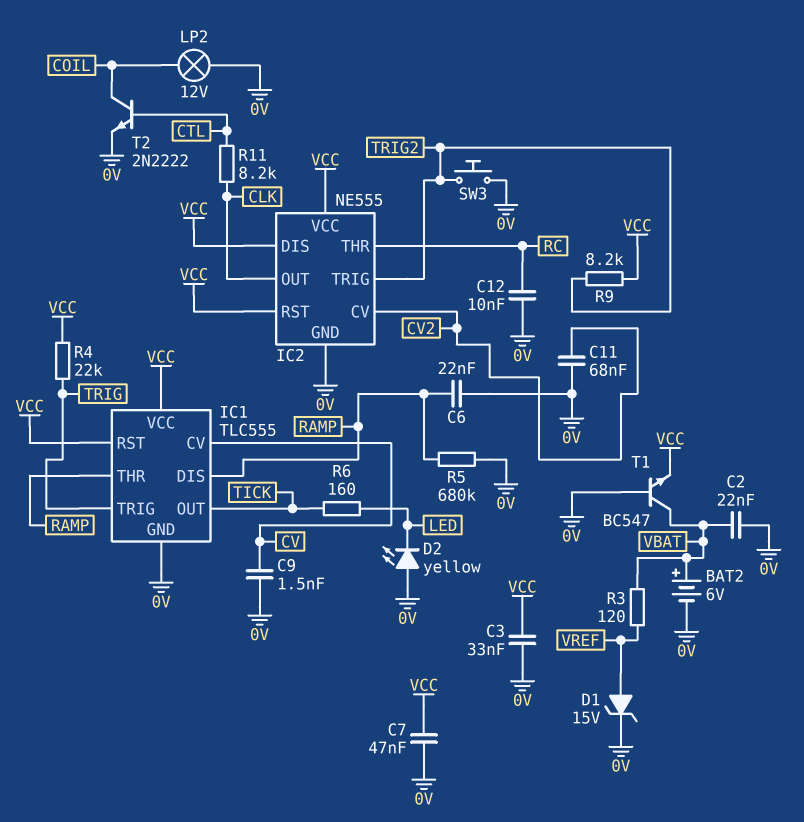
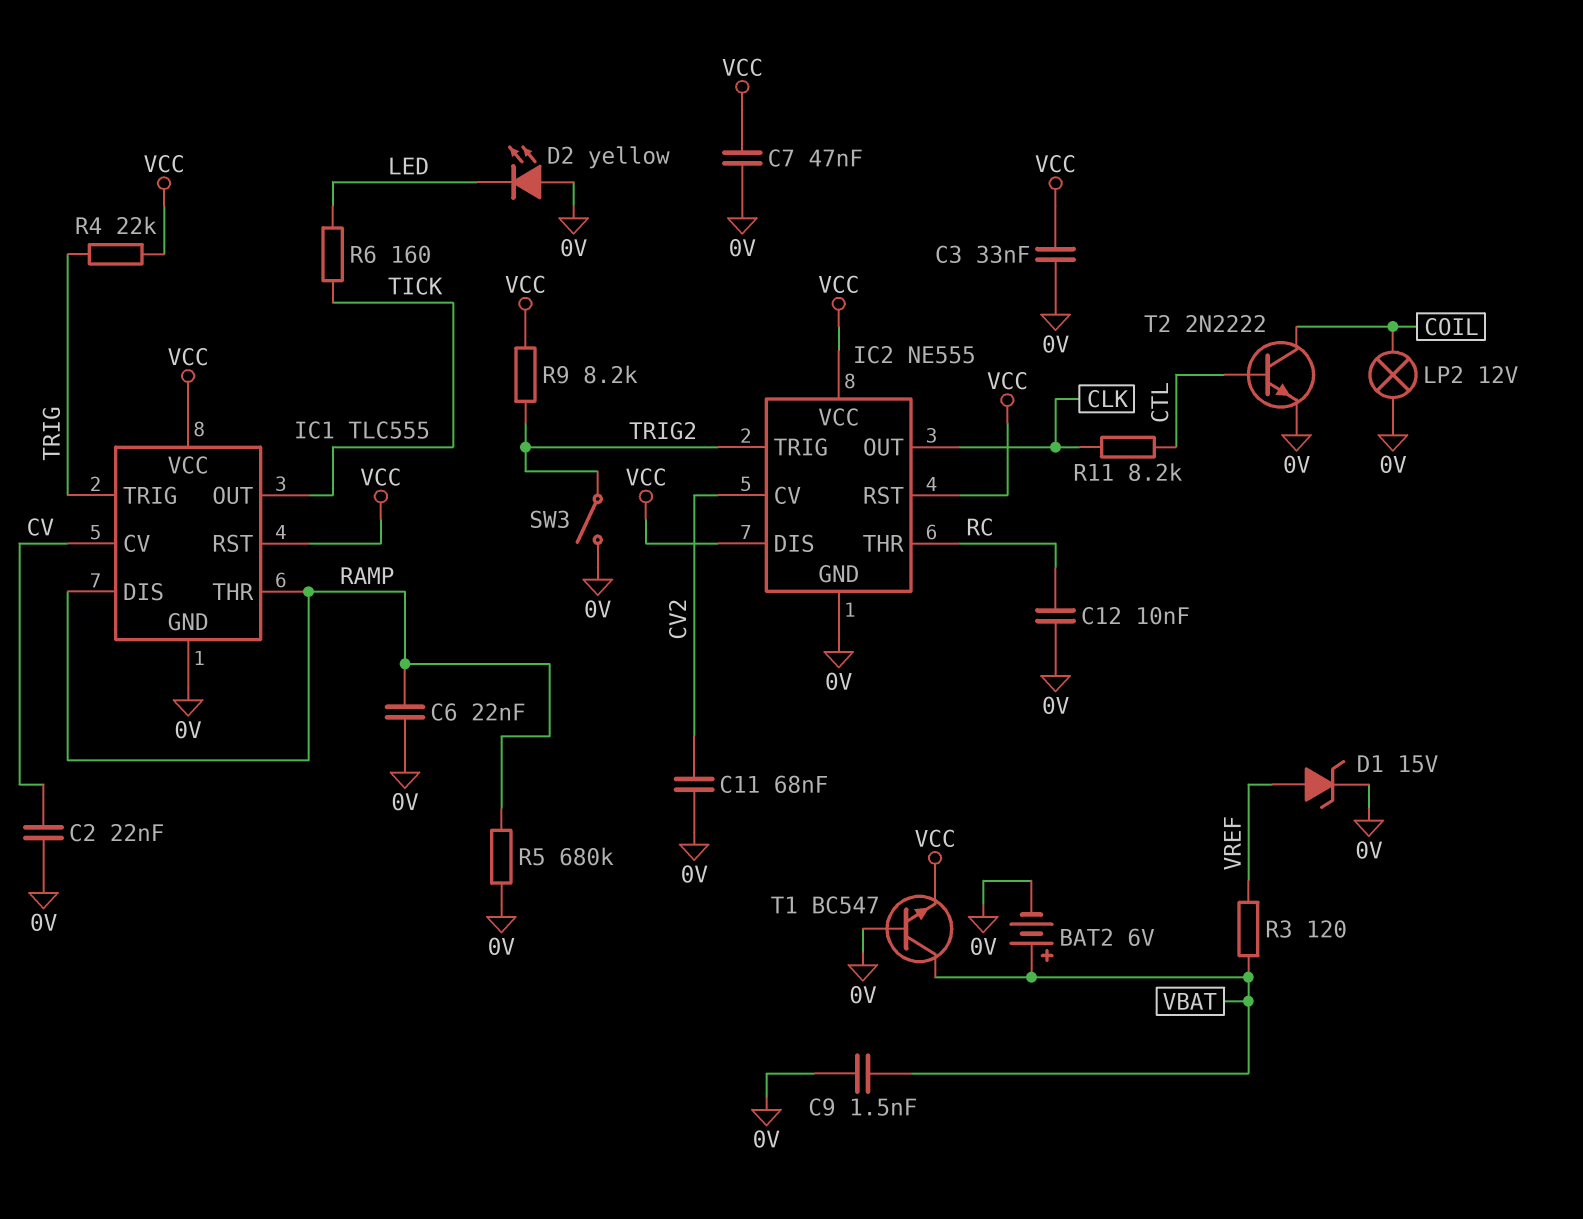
C2: 22nF (0V, VBAT) -> 22nF (0V, CV)
C9: 1.5nF (0V, CV) -> 1.5nF (0V, VBAT)
SW3: button (0V, TRIG2) -> switch (0V, TRIG2)

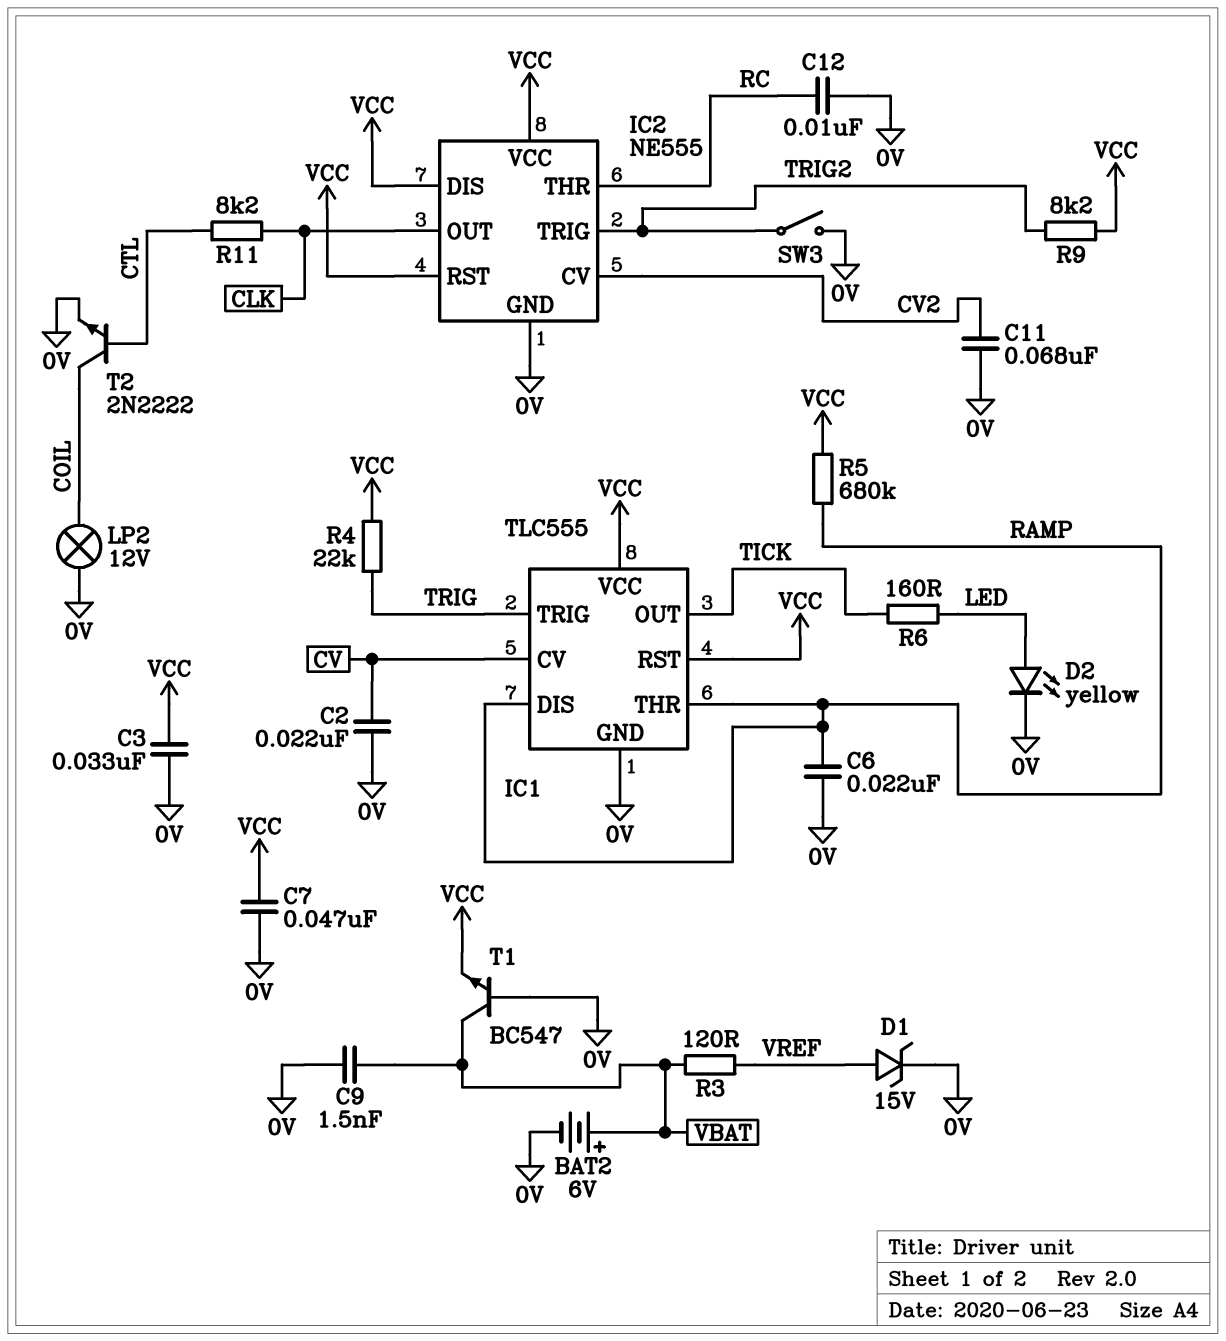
D2: LED yellow (A 0V, K LED) -> LED yellow (A LED, K 0V)
R5: 680k (0V, RAMP) -> 680k (RAMP, VCC)

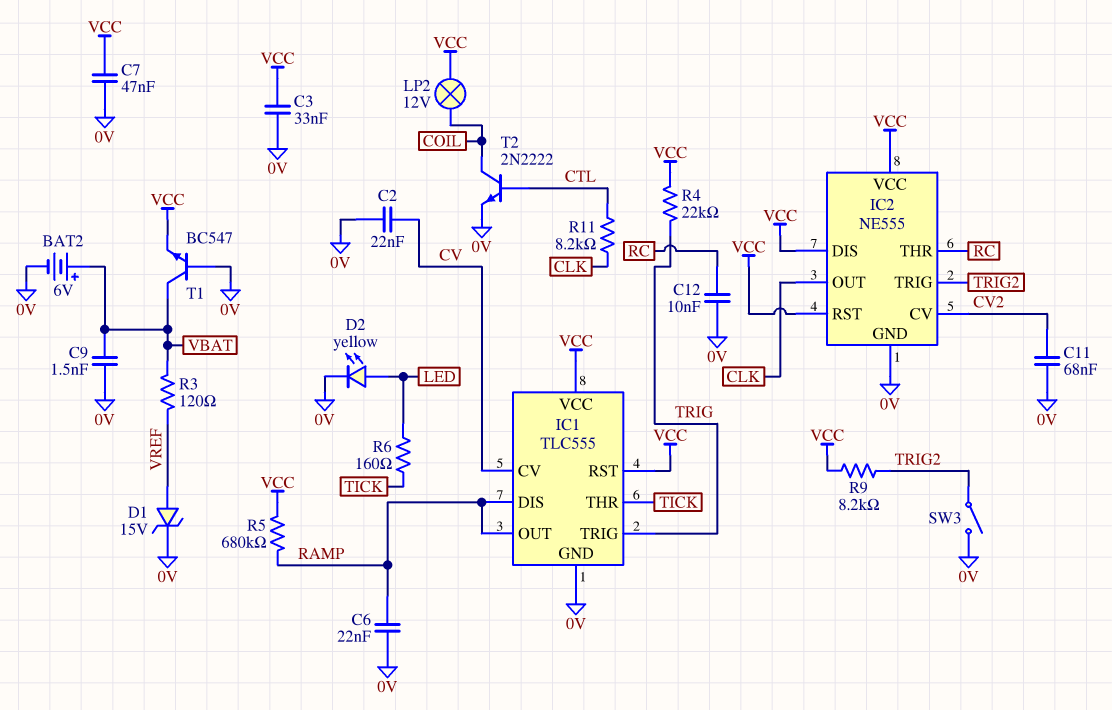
IC1 pin OUT: TICK -> RAMP
IC1 pin THR: RAMP -> TICK
LP2: lamp 12V (0V, COIL) -> lamp 12V (COIL, VCC)

